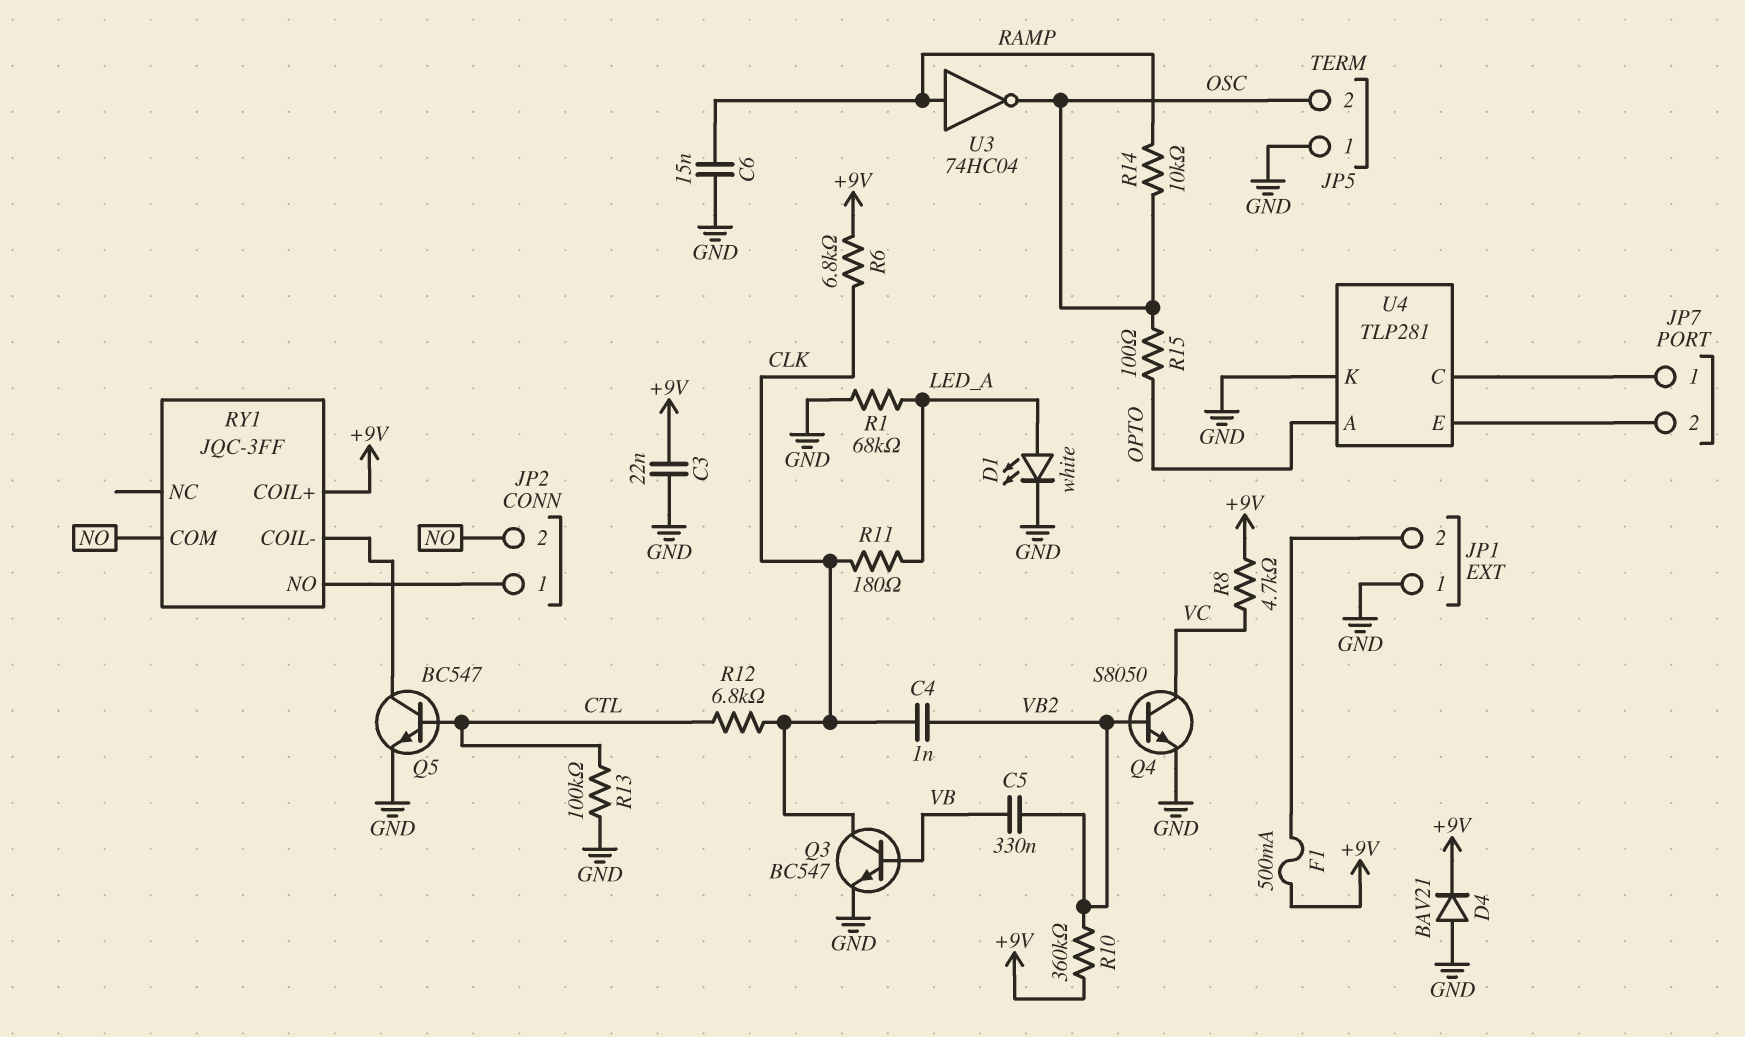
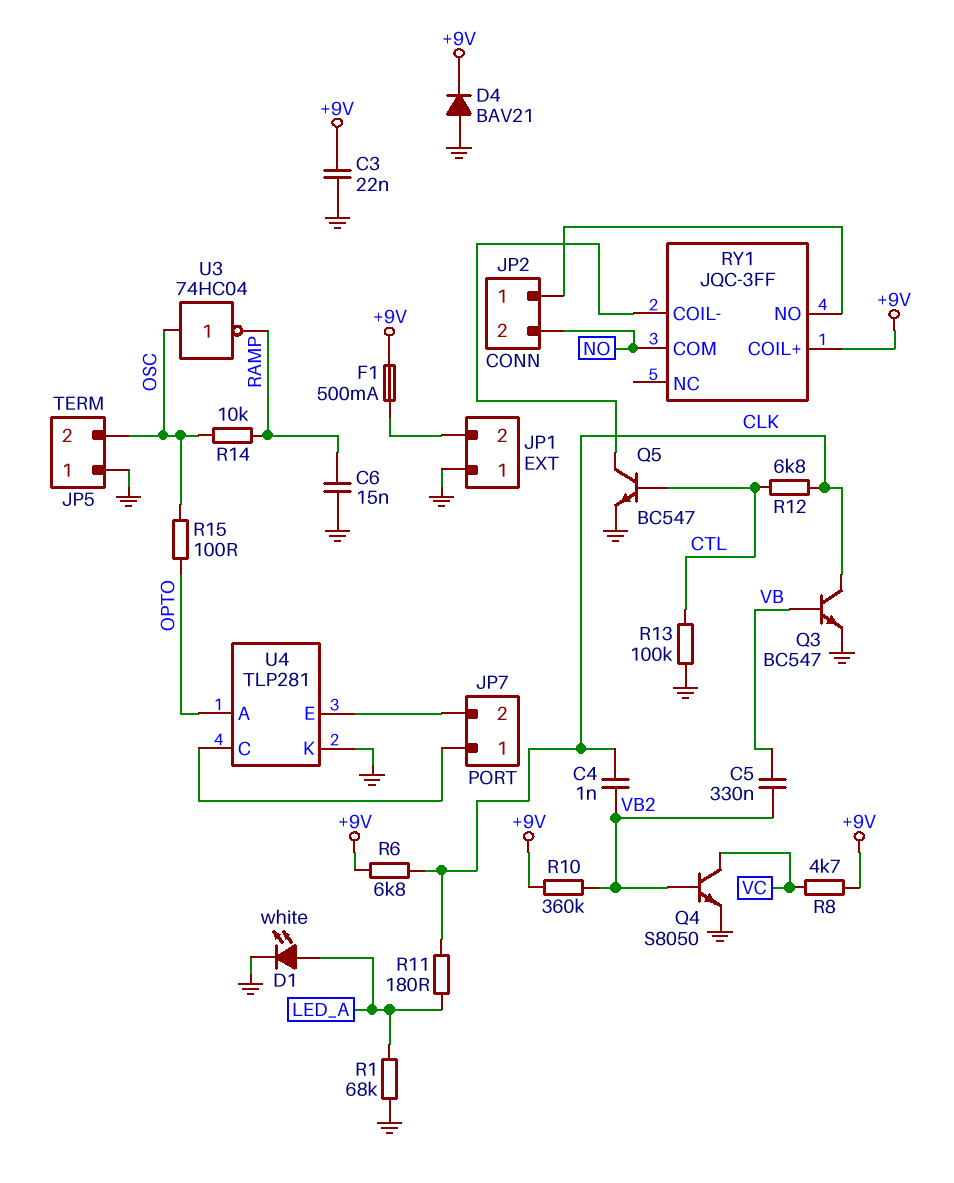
U3: NOT 74HC04 (in RAMP, out OSC) -> NOT 74HC04 (in OSC, out RAMP)

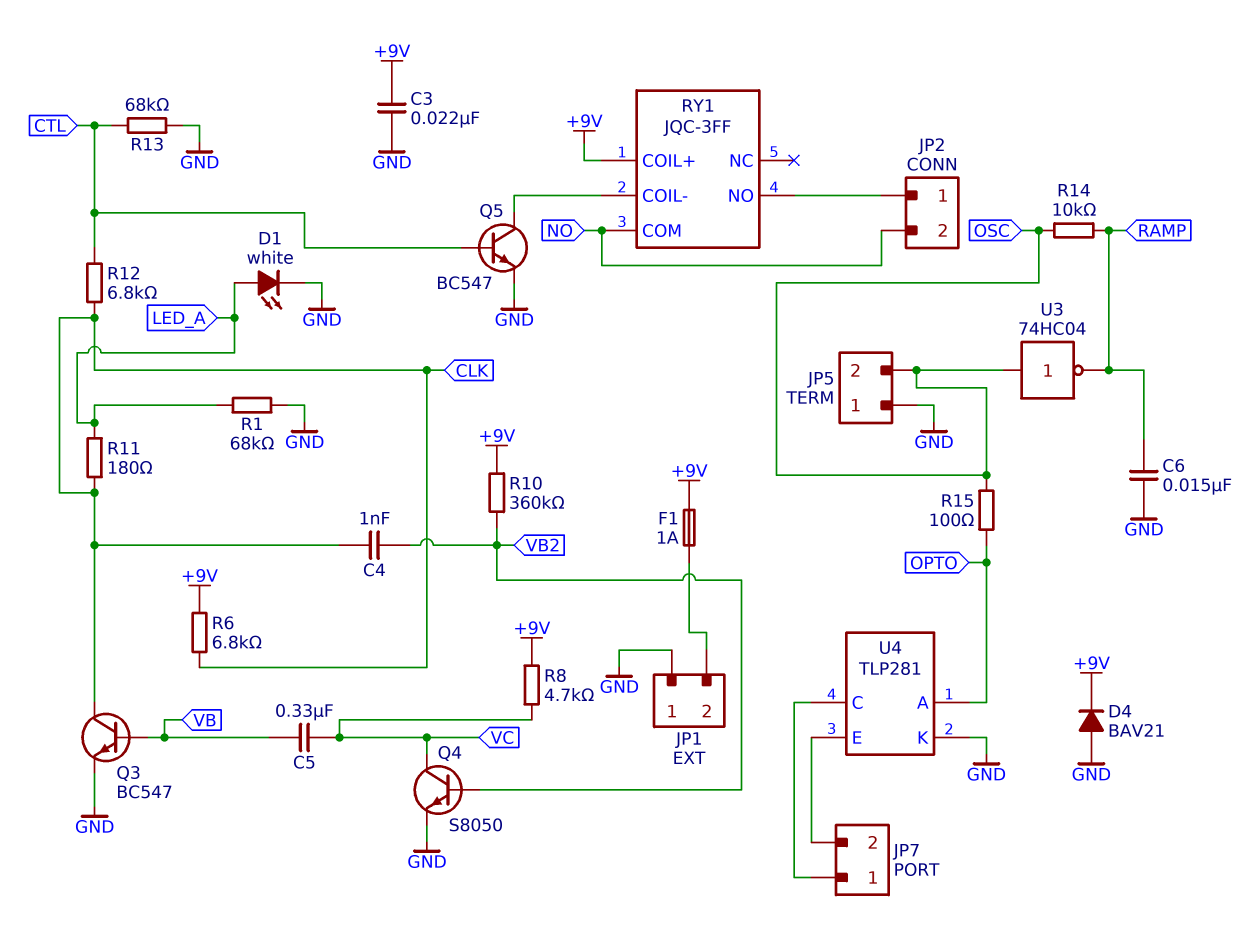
C5: 330nF (VB, VB2) -> 330nF (VB, VC)
F1: 500mA (+9V, JP1/2) -> 1A (+9V, JP1/2)
R13: 100k (CTL, GND) -> 68k (CTL, GND)

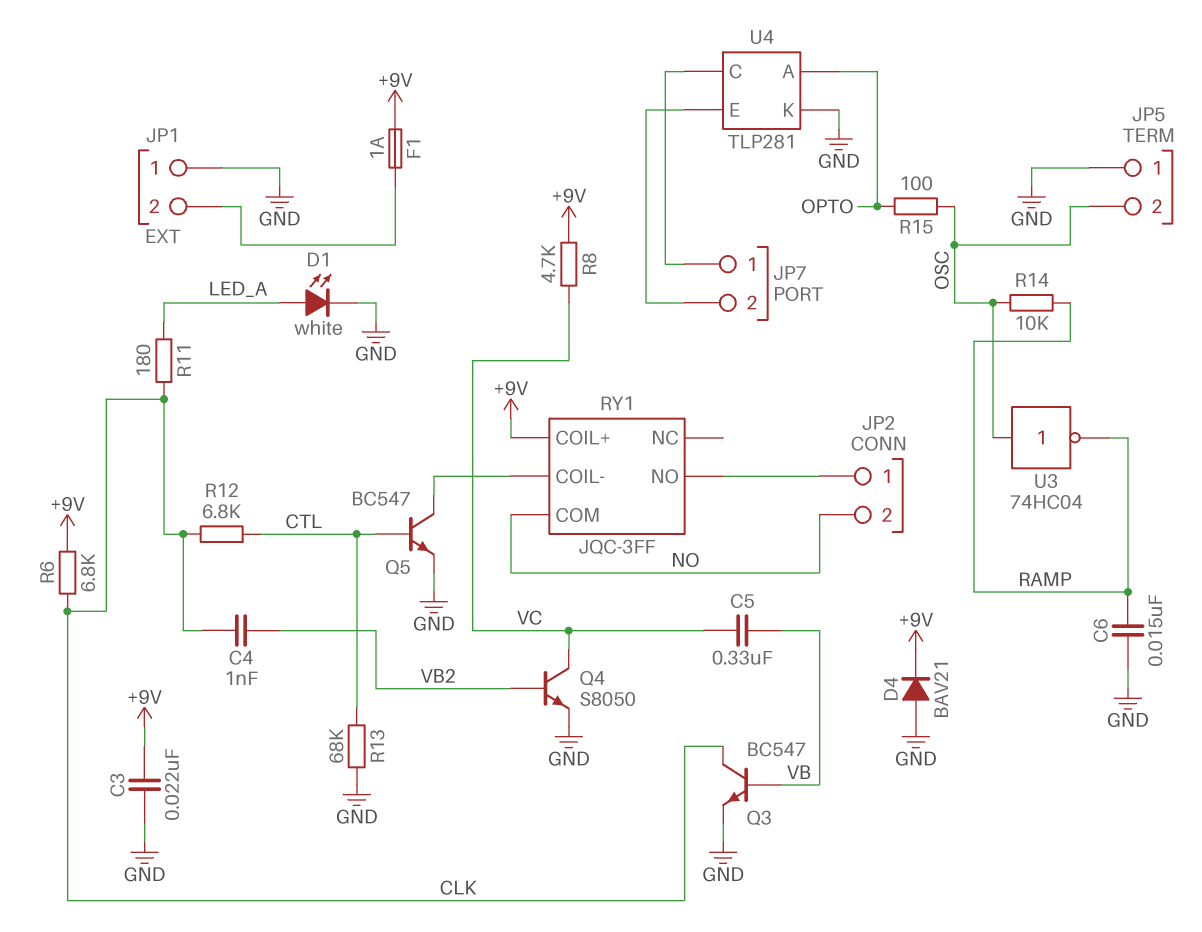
R1: 68k (GND, LED_A) -> none
R10: 360k (+9V, VB2) -> none

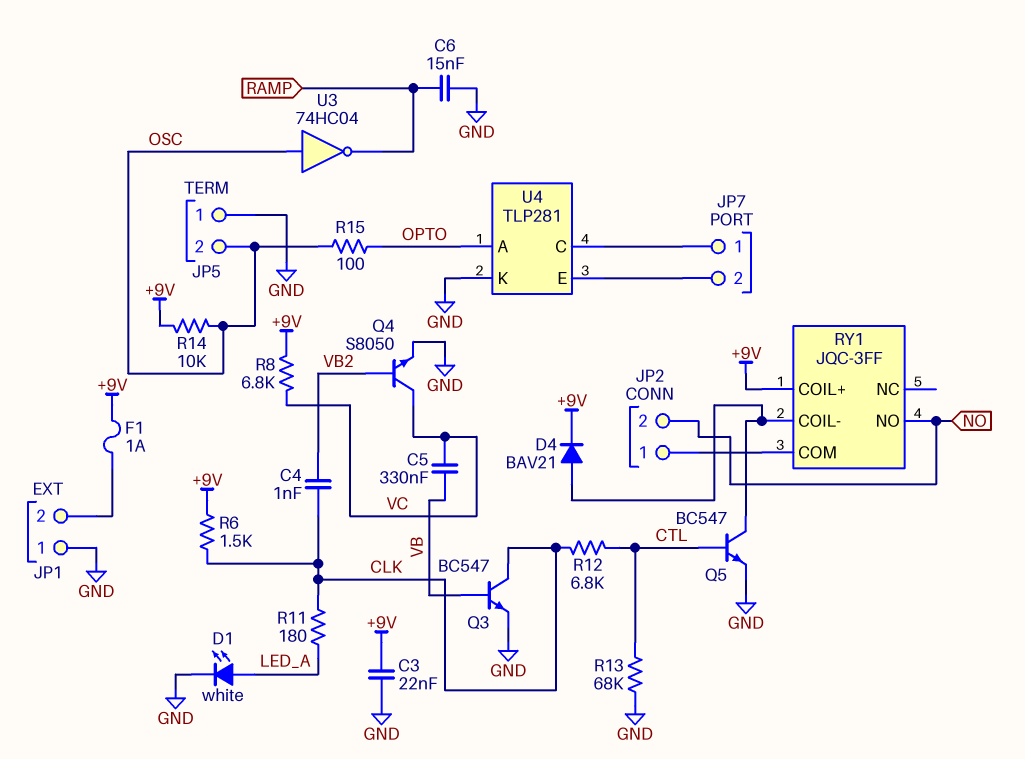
D4: diode BAV21 (A GND, K +9V) -> diode BAV21 (A RY1/COIL-, K +9V)
R6: 6.8k (+9V, CLK) -> 1.5k (+9V, CLK)
R8: 4.7k (+9V, VC) -> 6.8k (+9V, VC)
R14: 10k (OSC, RAMP) -> 10k (+9V, OSC)
RY1 pin COM: NO -> JP2/1
RY1 pin NO: JP2/1 -> NO

